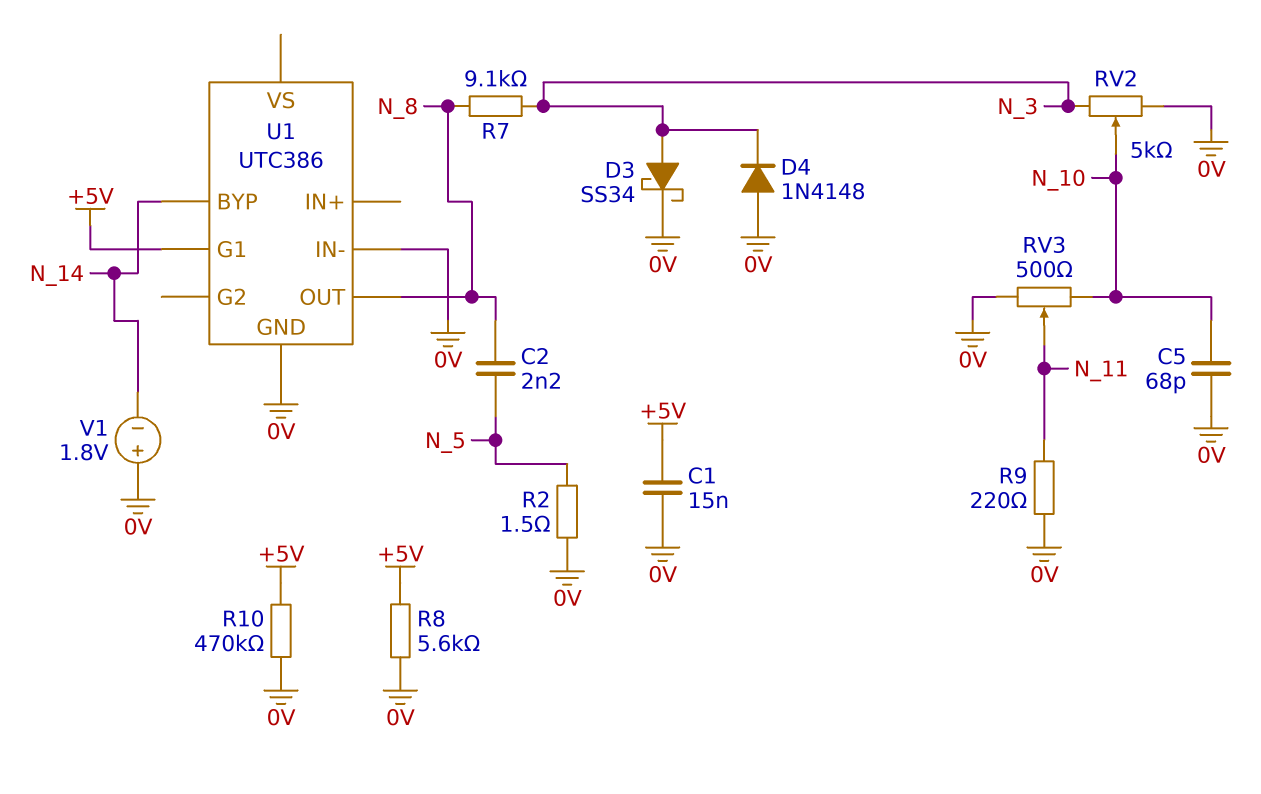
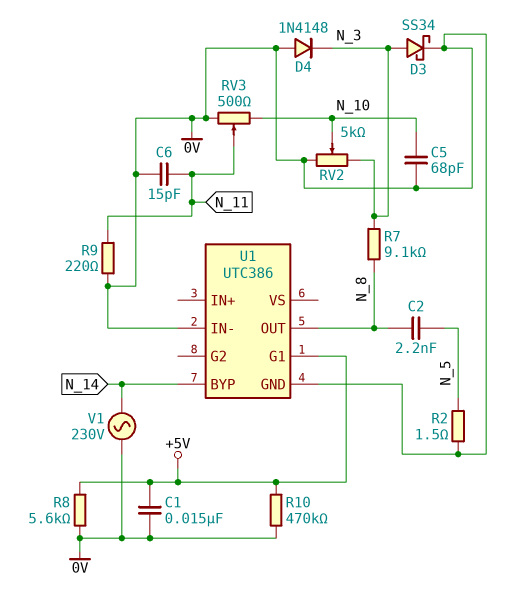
C6: none -> 15pF (0V, N_11)
V1: 1.8V (plus 0V, minus N_14) -> AC 230V (0V, N_14)

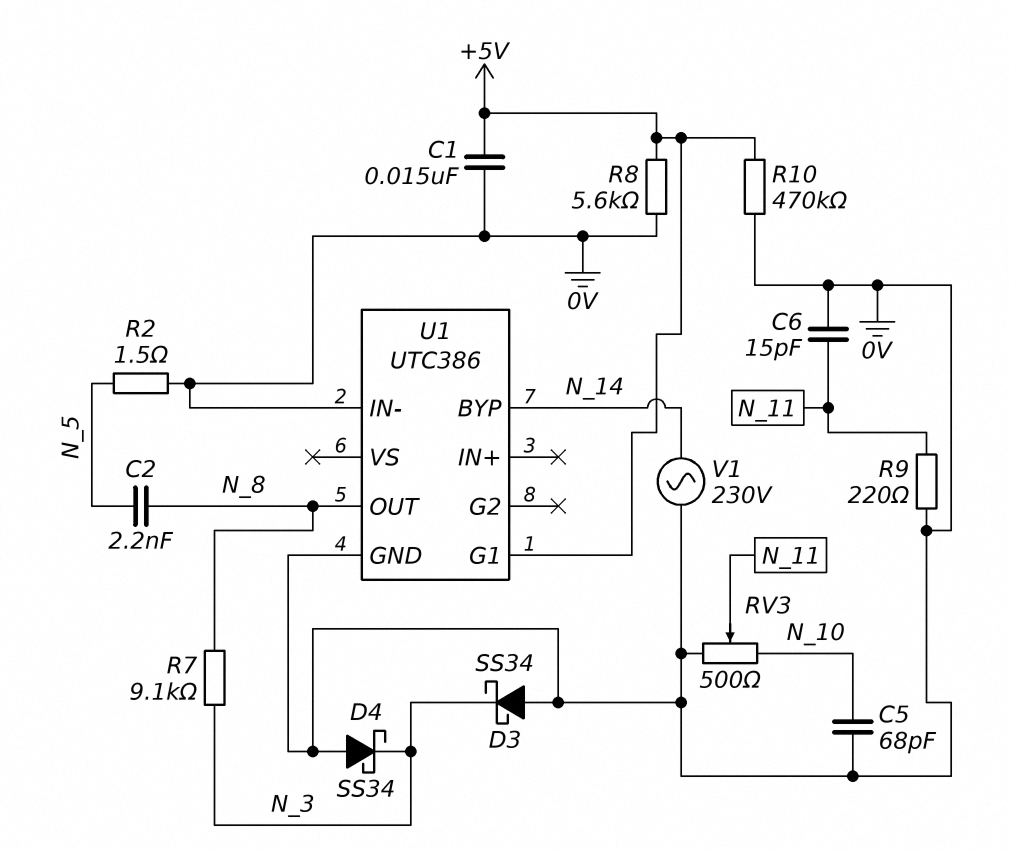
D3: schottky SS34 (A N_3, K 0V) -> schottky SS34 (A 0V, K N_3)
D4: diode 1N4148 (A 0V, K N_3) -> schottky SS34 (A 0V, K N_3)
RV2: 5k (0V, N_3, wiper N_10) -> none

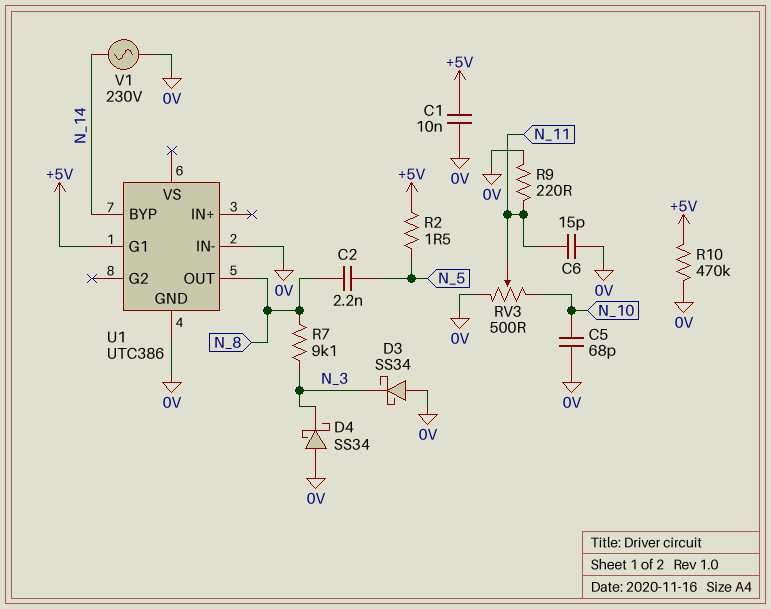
C1: 15nF (+5V, 0V) -> 10nF (+5V, 0V)
R2: 1.5 (0V, N_5) -> 1.5 (+5V, N_5)
R8: 5.6k (+5V, 0V) -> none

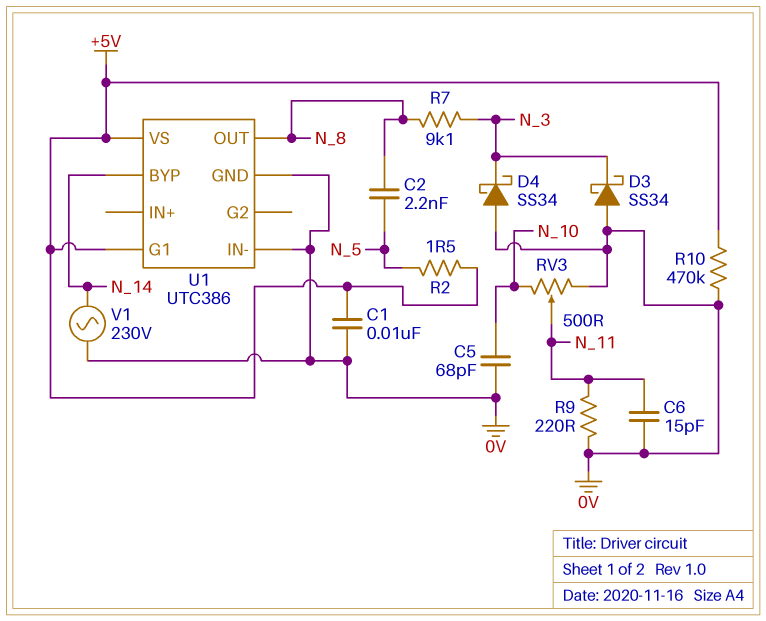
U1 pin VS: none -> +5V

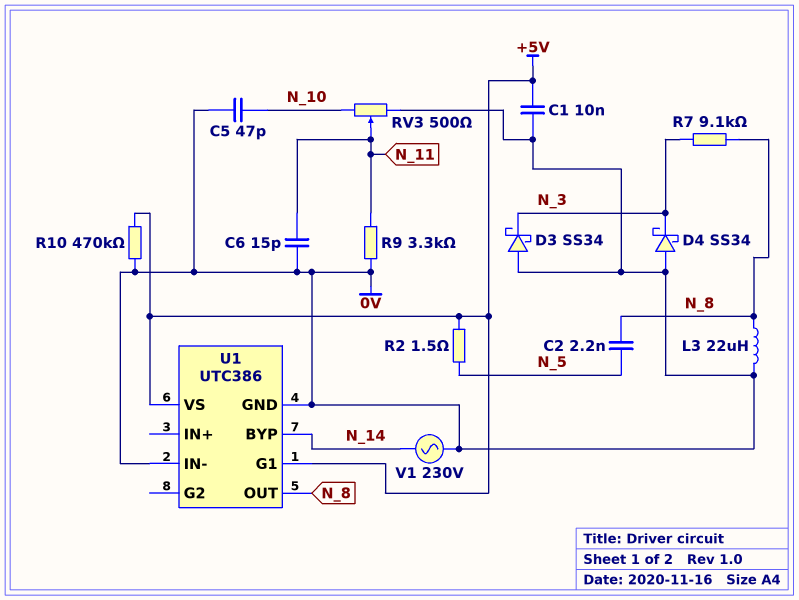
C5: 68pF (0V, N_10) -> 47pF (0V, N_10)
L3: none -> 22uH (0V, N_8)
R9: 220 (0V, N_11) -> 3.3k (0V, N_11)

